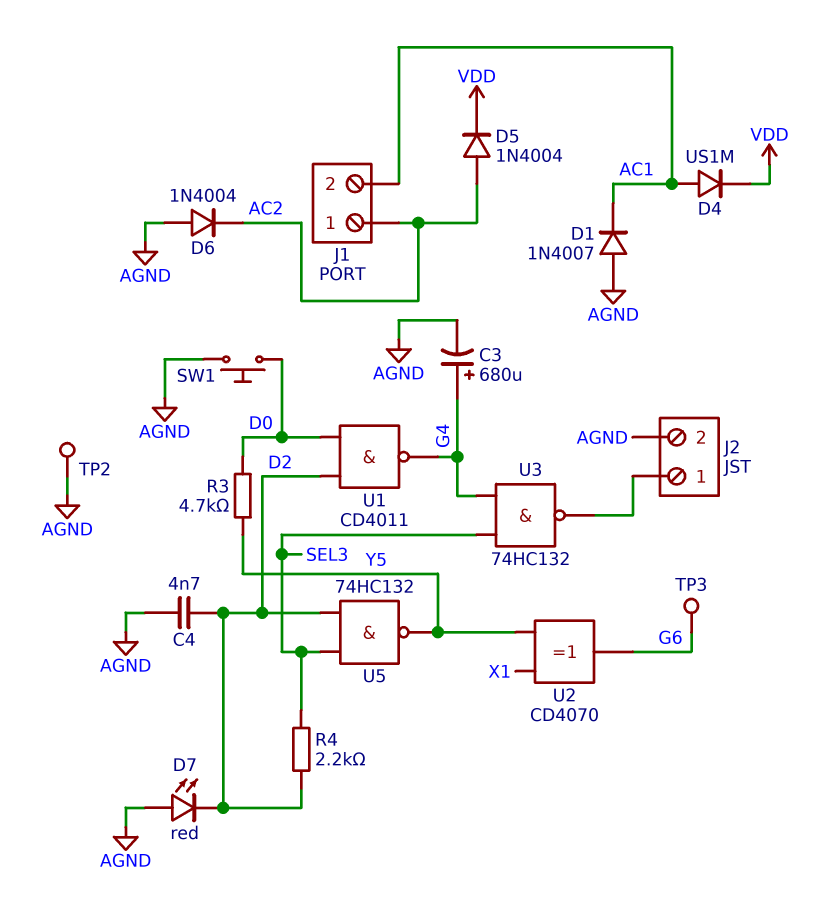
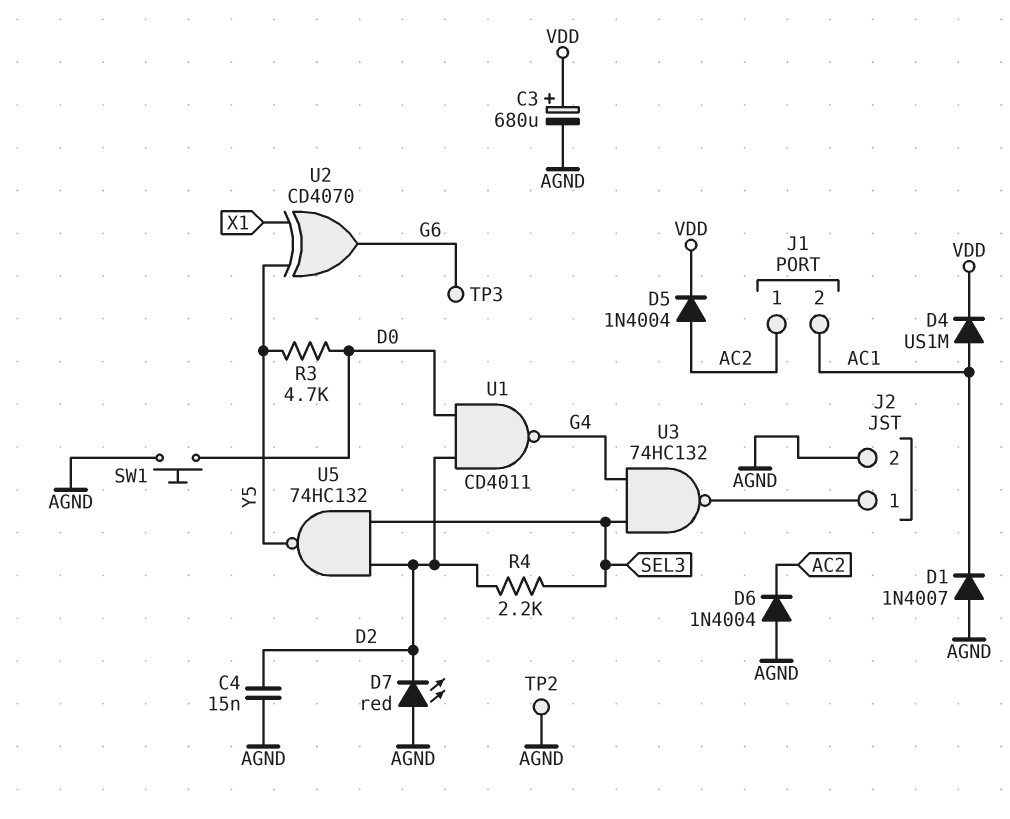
C3: 680uF (plus G4, minus AGND) -> 680uF (plus VDD, minus AGND)
C4: 4.7nF (AGND, D2) -> 15nF (AGND, D2)

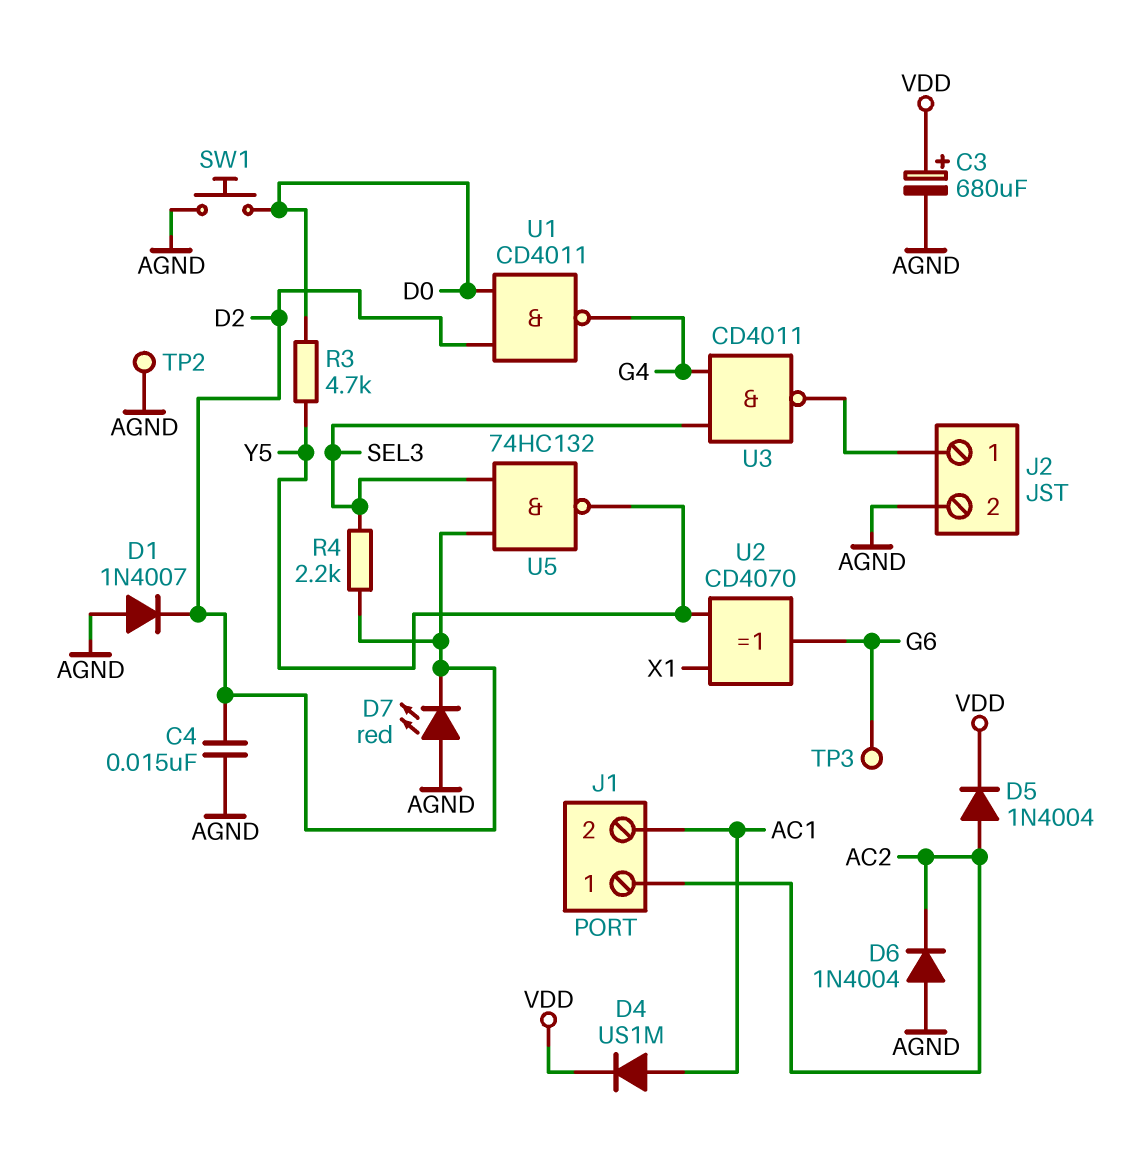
D1: diode 1N4007 (A AGND, K AC1) -> diode 1N4007 (A AGND, K D2)
U3: NAND 74HC132 (in G4, in SEL3, out J2/1) -> NAND CD4011 (in G4, in SEL3, out J2/1)

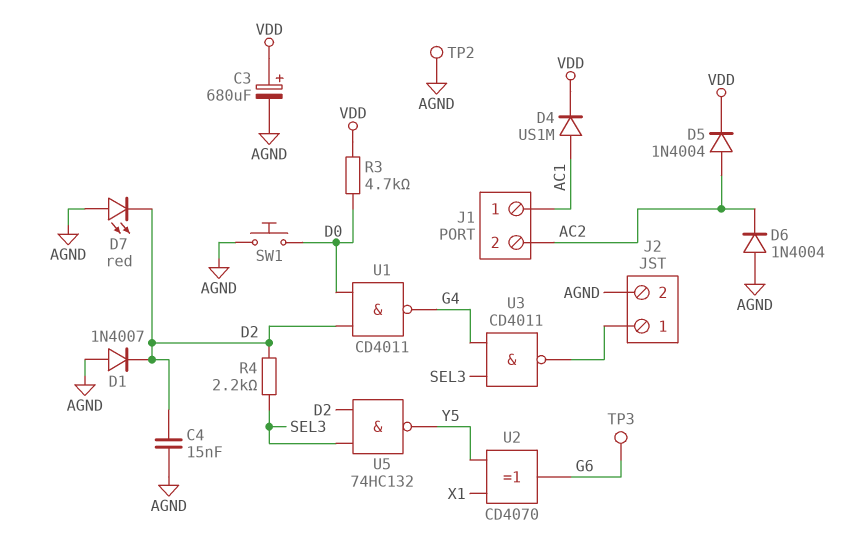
J1 pin 1: AC2 -> AC1
J1 pin 2: AC1 -> AC2
R3: 4.7k (D0, Y5) -> 4.7k (D0, VDD)

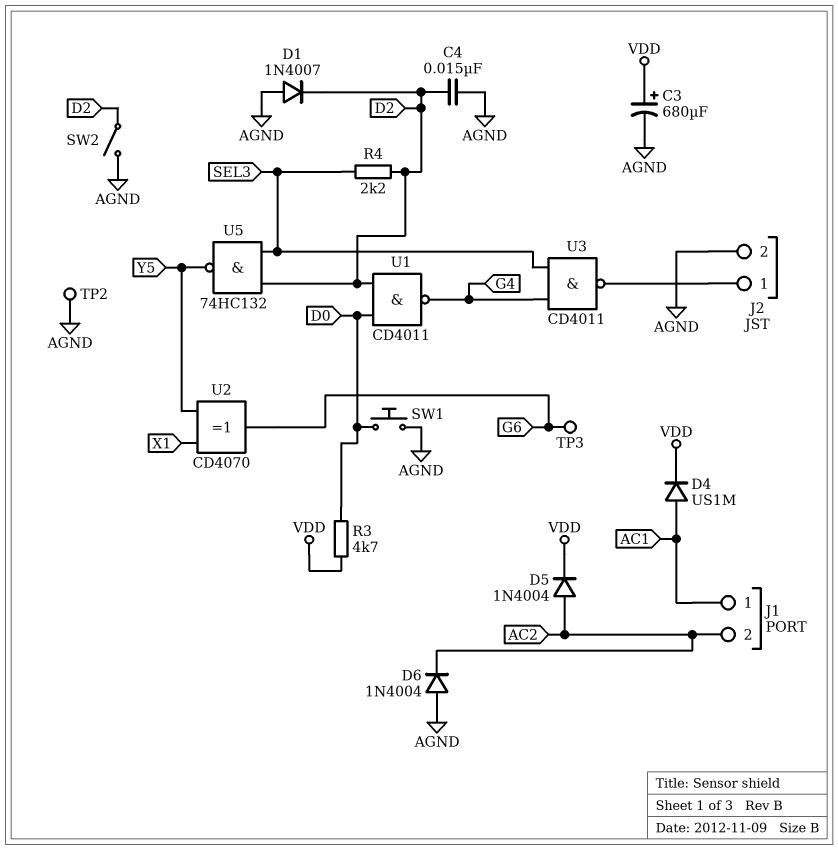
D7: LED red (A AGND, K D2) -> none
SW2: none -> switch (AGND, D2)

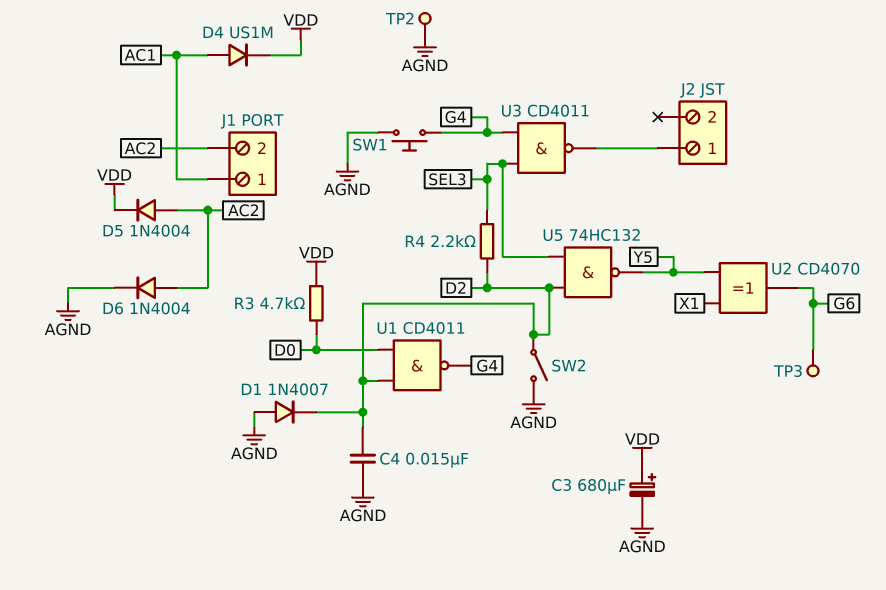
D6: diode 1N4004 (A AGND, K AC2) -> diode 1N4004 (A AC2, K AGND)
J2 pin 2: AGND -> none
SW1: button (AGND, D0) -> button (AGND, G4)

